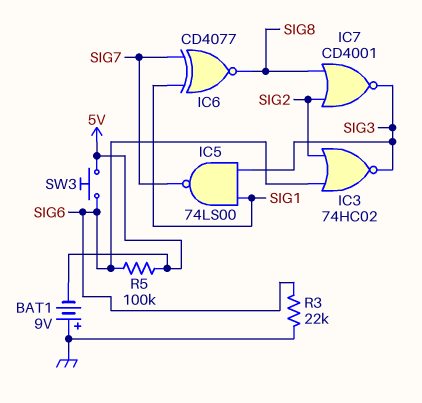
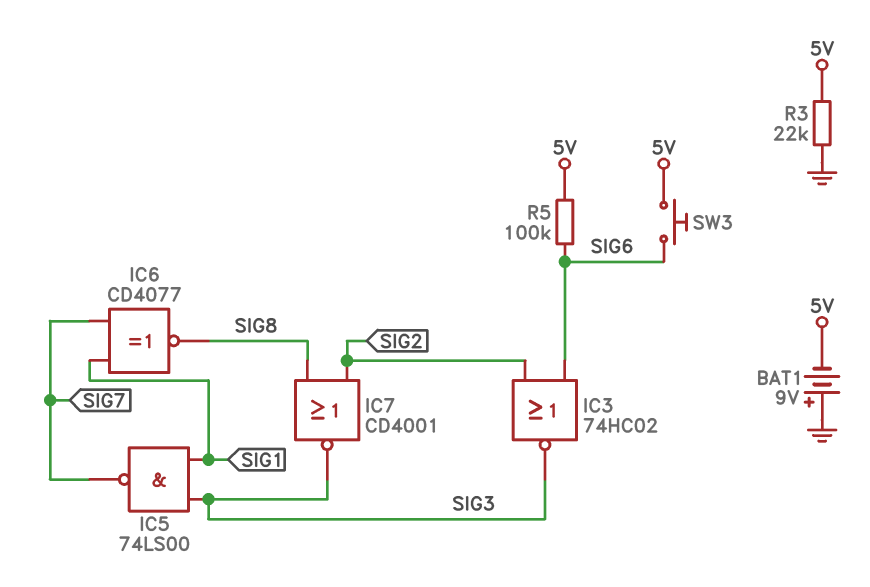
R3: 22k (GND, SIG6) -> 22k (5V, GND)

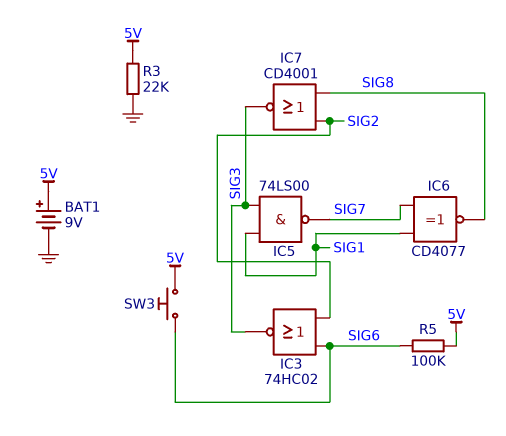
BAT1: 9V (plus GND, minus 5V) -> 9V (plus 5V, minus GND)

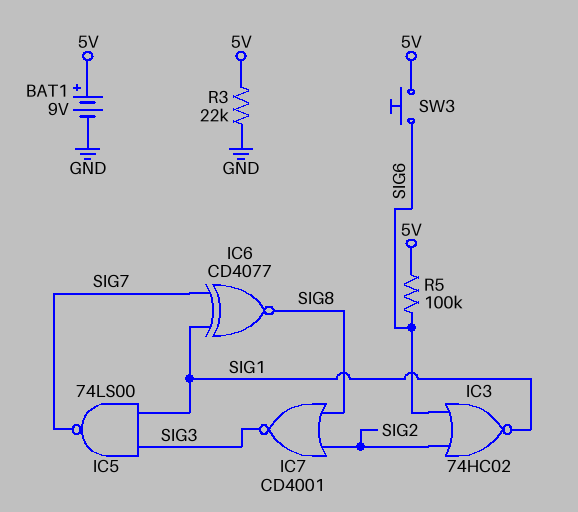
IC3: NOR 74HC02 (in SIG2, in SIG6, out SIG3) -> NOR 74HC02 (in SIG2, in SIG6, out SIG1)

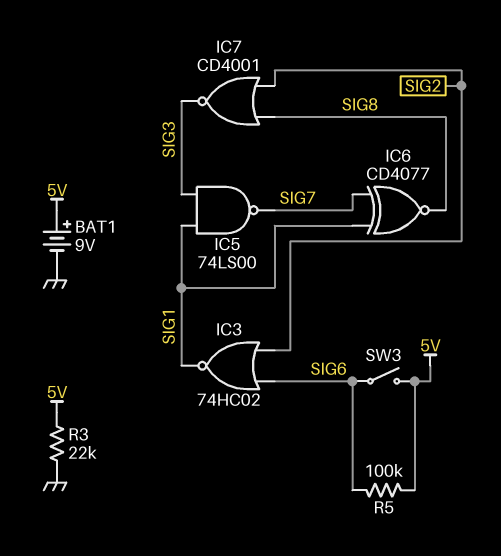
SW3: button (5V, SIG6) -> switch (5V, SIG6)

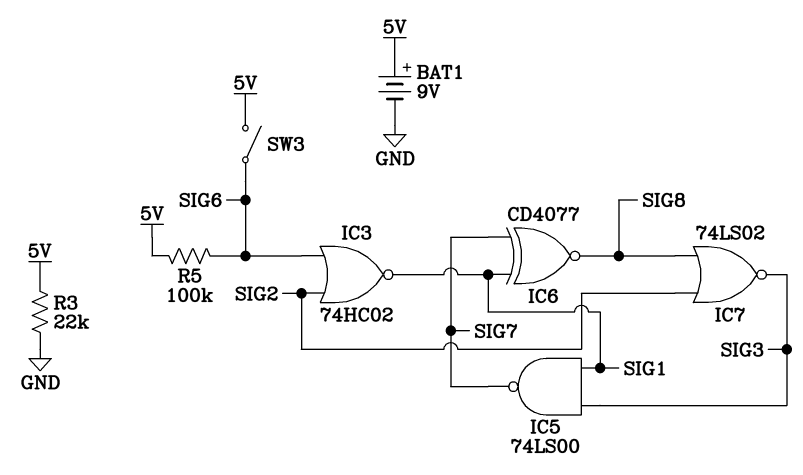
IC7: NOR CD4001 (in SIG2, in SIG8, out SIG3) -> NOR 74LS02 (in SIG2, in SIG8, out SIG3)

